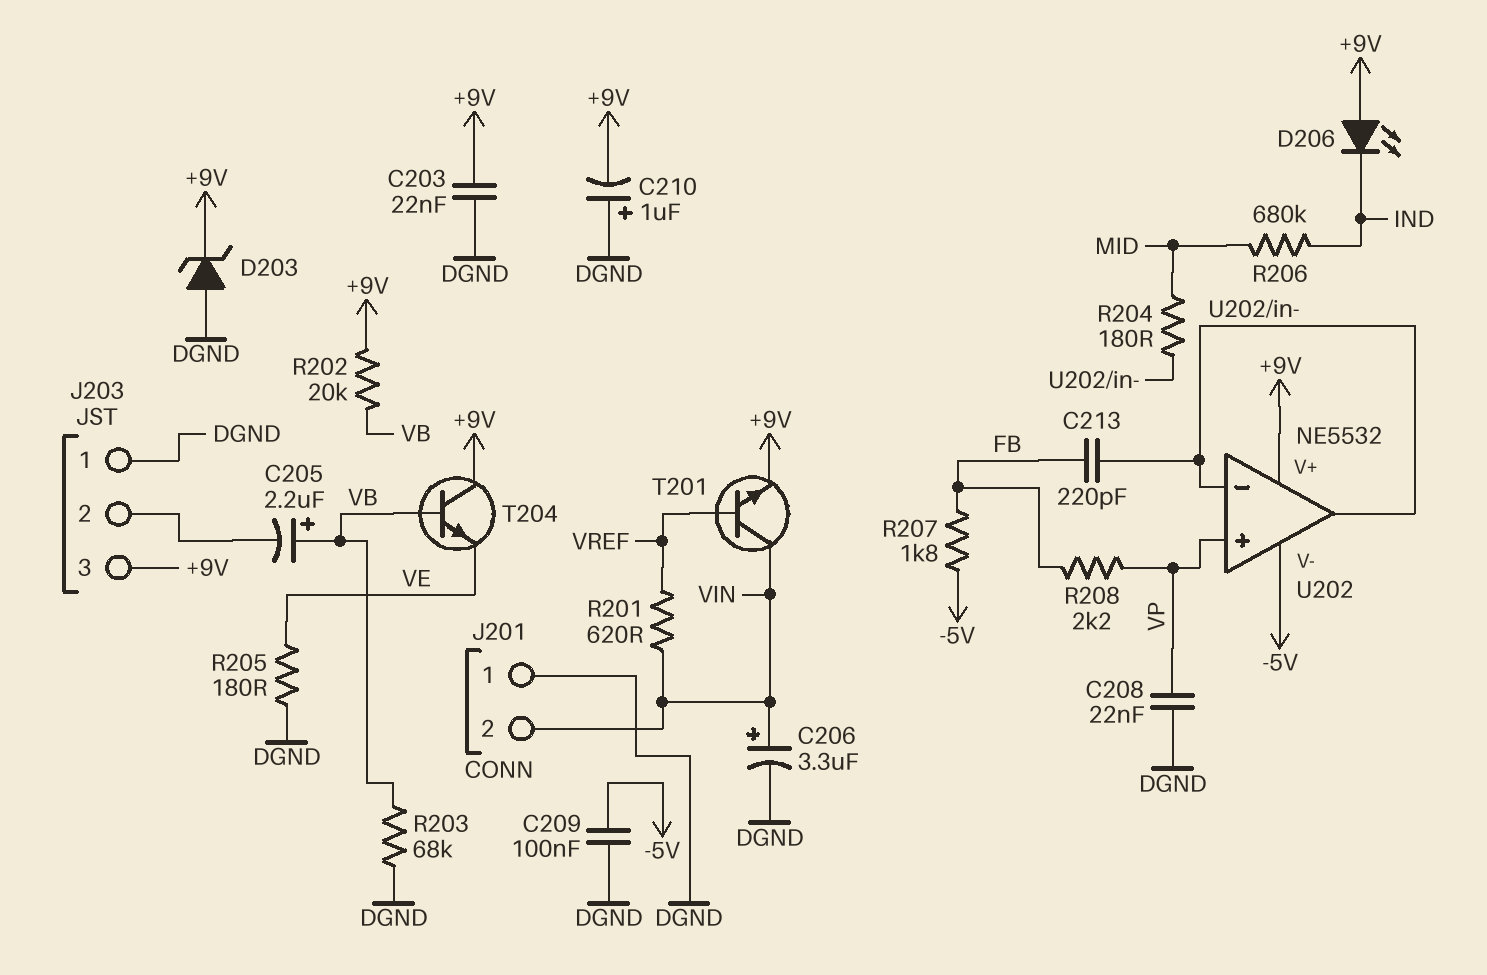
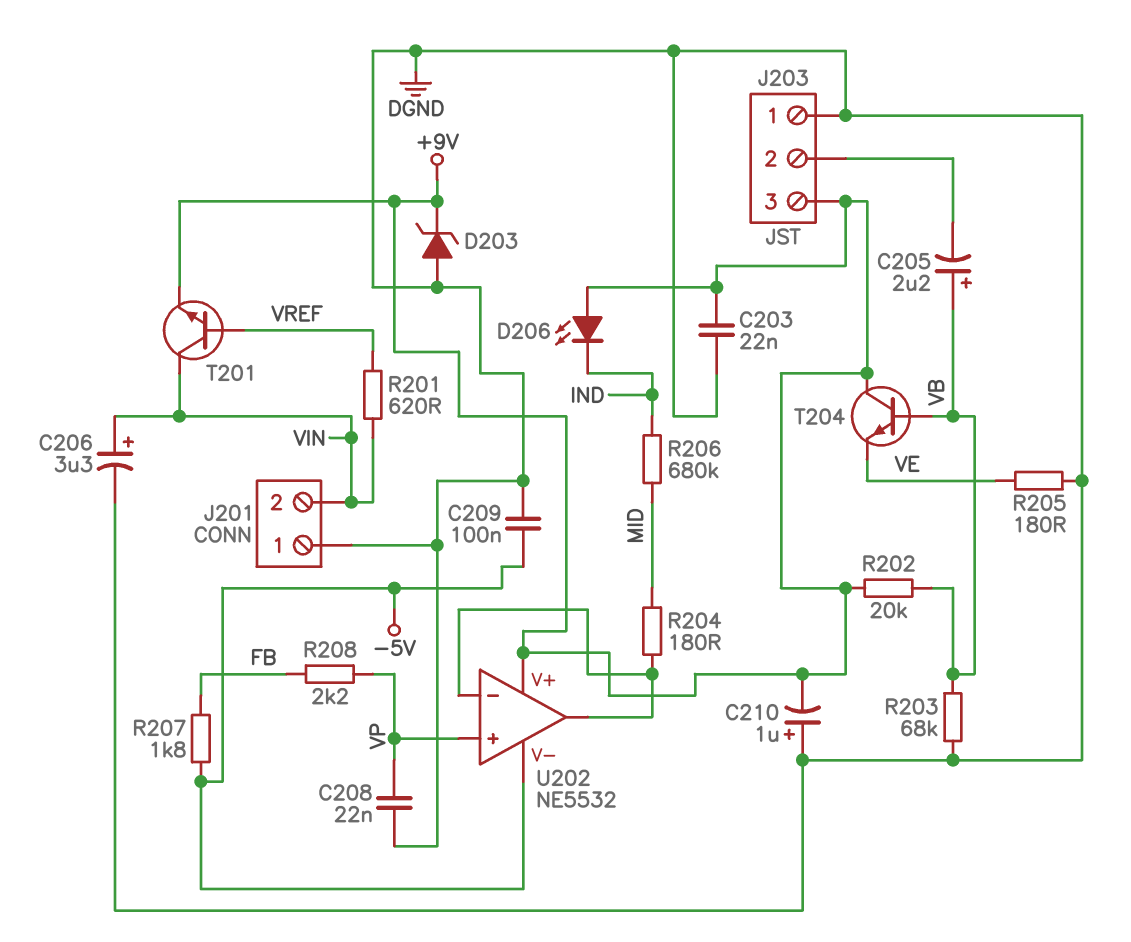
C213: 220pF (FB, U202/in-) -> none

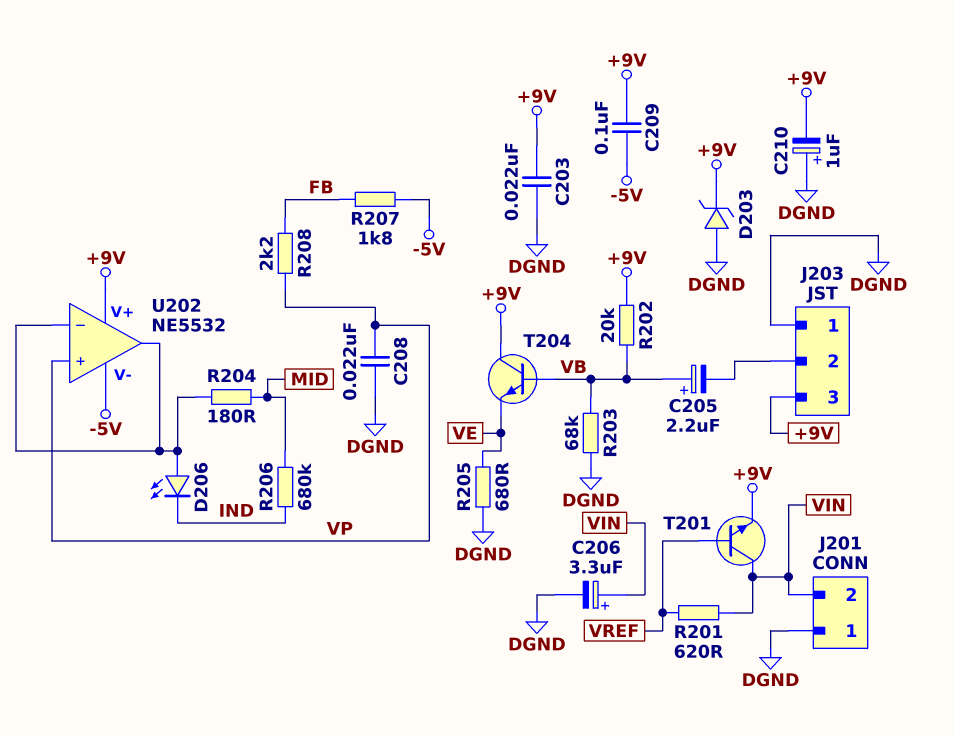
C209: 100nF (-5V, DGND) -> 100nF (+9V, -5V)
D206: LED (A +9V, K IND) -> LED (A U202/in-, K IND)
R205: 180 (DGND, VE) -> 680 (DGND, VE)

